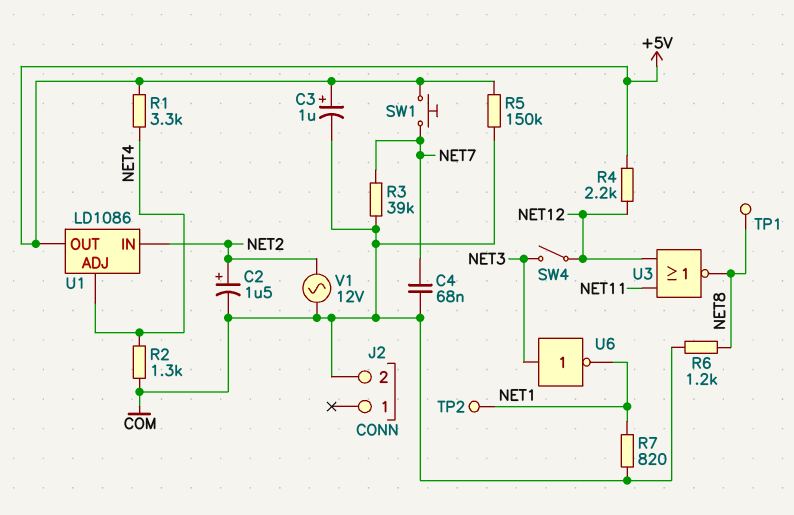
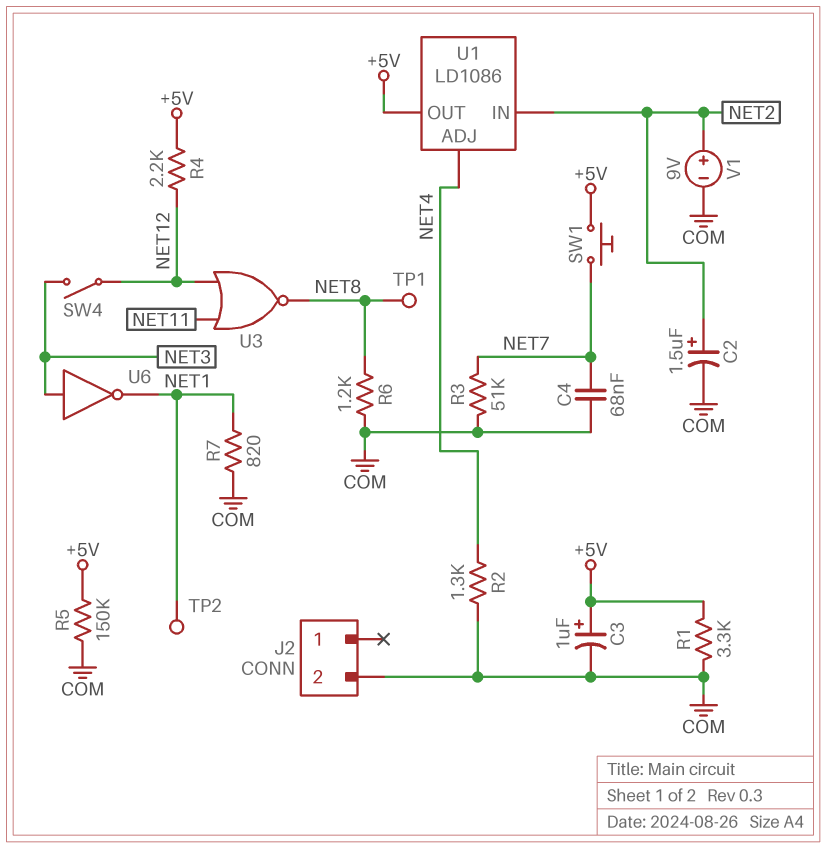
R1: 3.3k (+5V, NET4) -> 3.3k (+5V, COM)
R3: 39k (COM, NET7) -> 51k (COM, NET7)
V1: AC 12V (COM, NET2) -> 9V (plus NET2, minus COM)

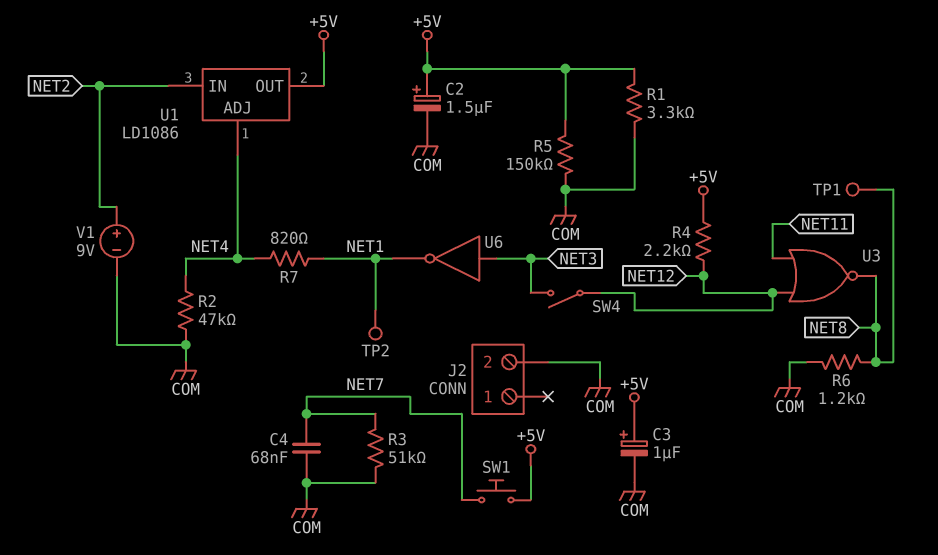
C2: 1.5uF (plus NET2, minus COM) -> 1.5uF (plus +5V, minus COM)
R2: 1.3k (COM, NET4) -> 47k (COM, NET4)
R7: 820 (COM, NET1) -> 820 (NET1, NET4)

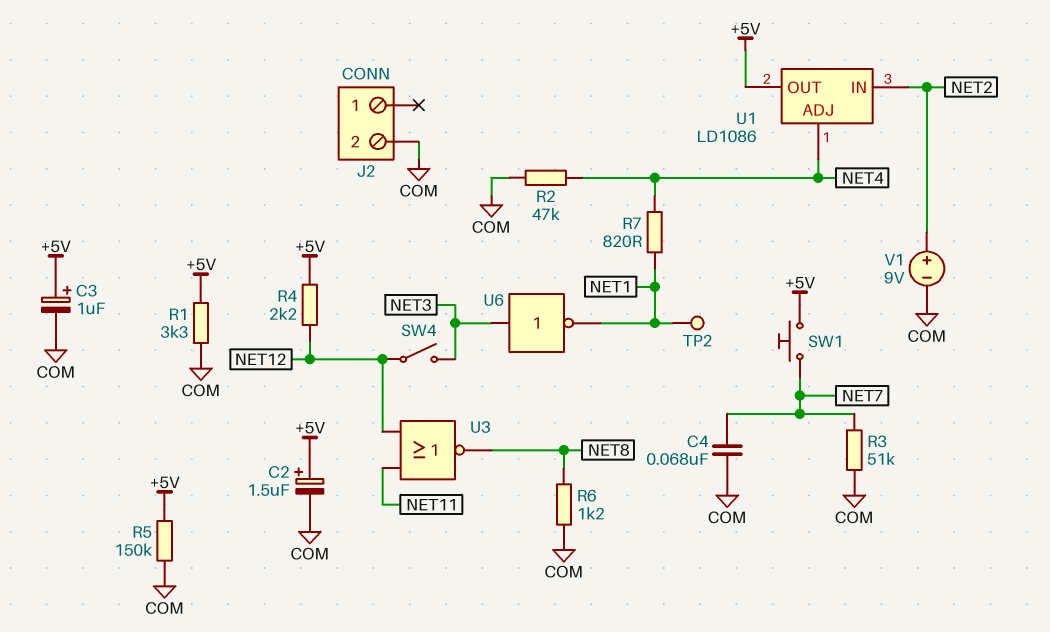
TP1: test point (NET8) -> none

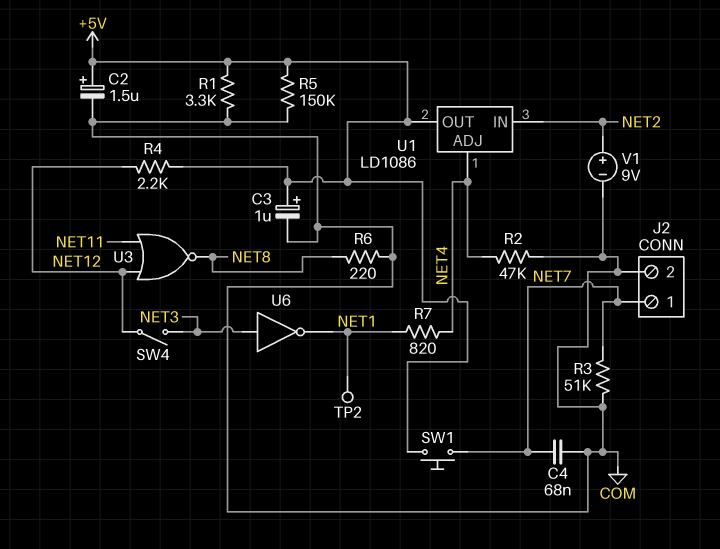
J2 pin 1: none -> NET7
R6: 1.2k (COM, NET8) -> 220 (COM, NET8)

